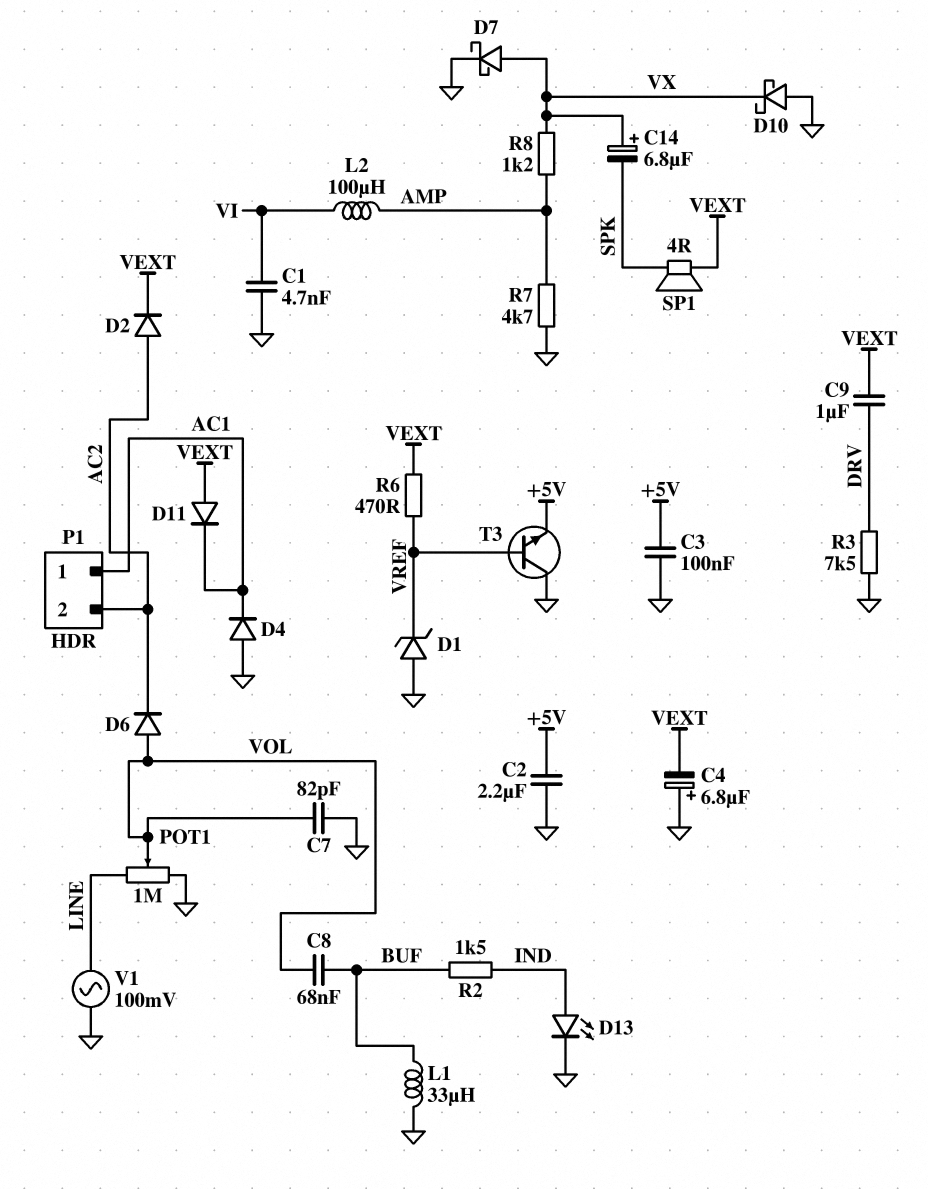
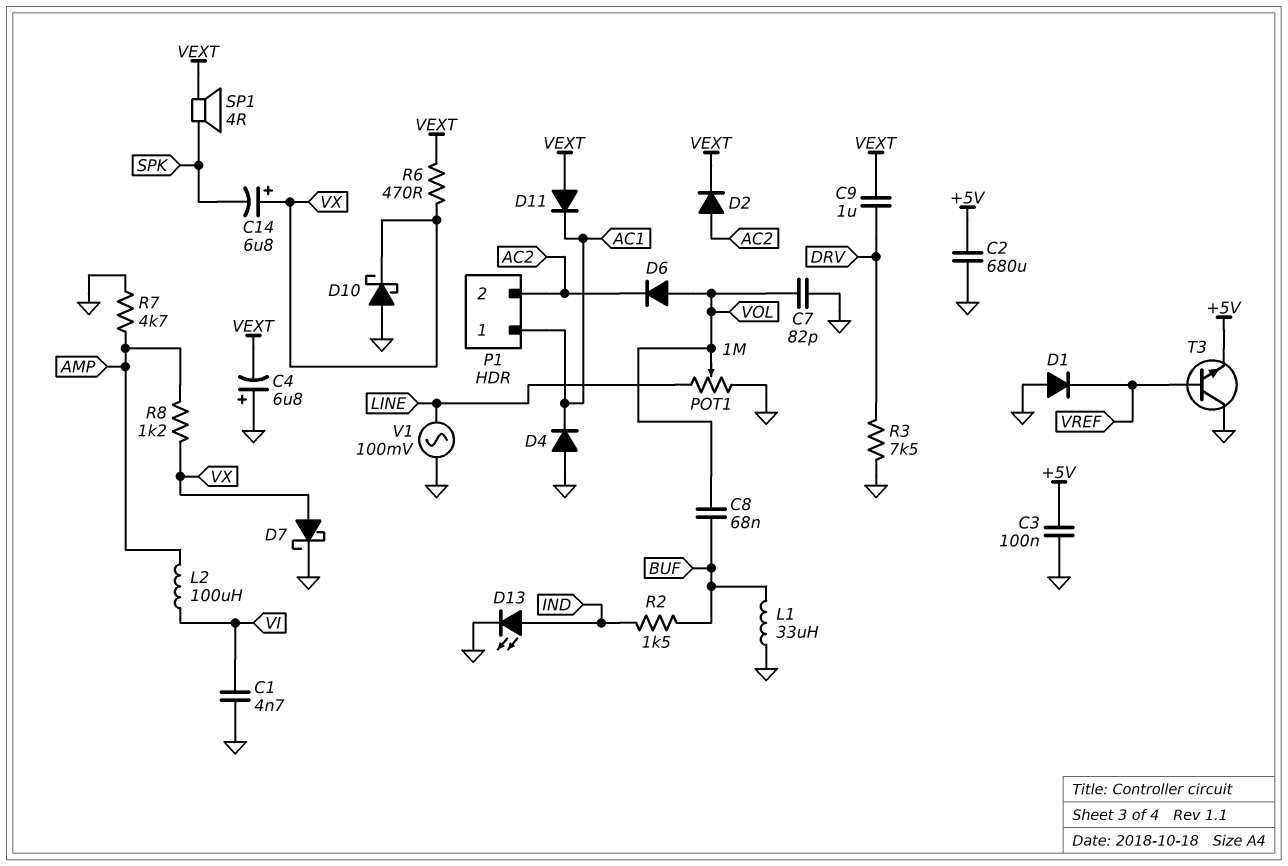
C2: 2.2uF (+5V, GND) -> 680uF (+5V, GND)
D1: zener (A GND, K VREF) -> diode (A GND, K VREF)
R6: 470 (VEXT, VREF) -> 470 (VEXT, VX)

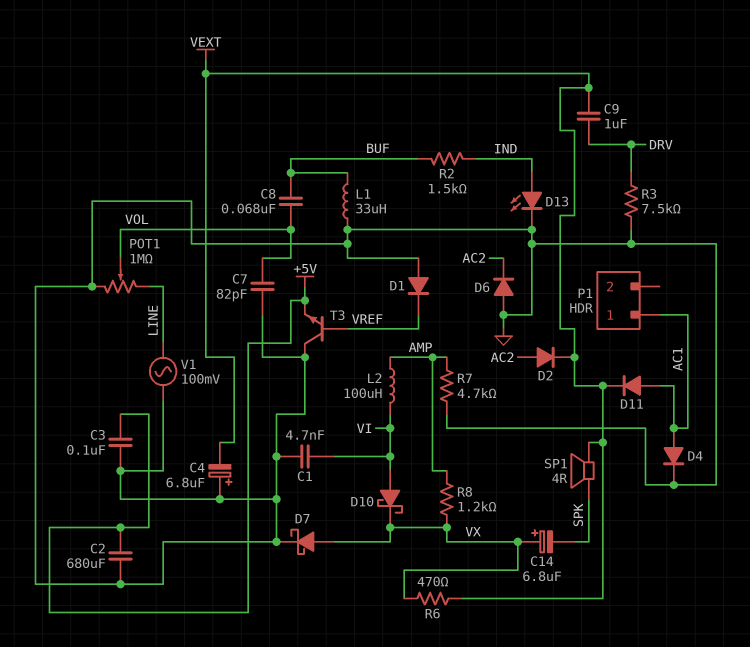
D4: diode (A GND, K AC1) -> diode (A AC1, K GND)
D6: diode (A VOL, K AC2) -> diode (A GND, K AC2)
D10: schottky (A GND, K VX) -> schottky (A VI, K VX)
D11: diode (A VEXT, K AC1) -> diode (A AC1, K VEXT)
P1 pin 2: AC2 -> none

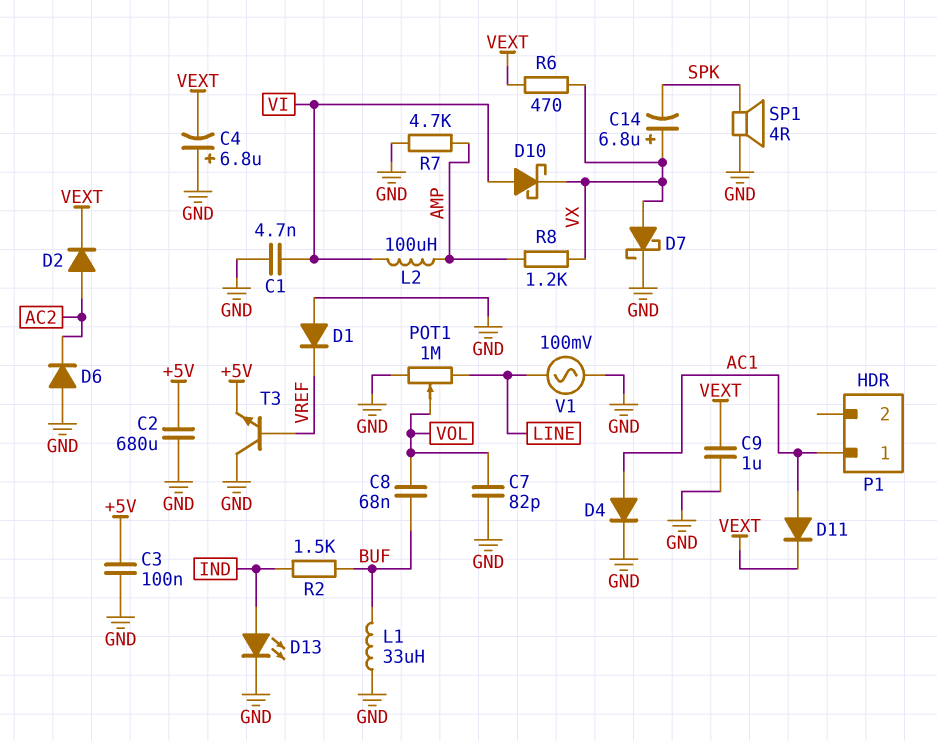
C9: 1uF (DRV, VEXT) -> 1uF (GND, VEXT)
R3: 7.5k (DRV, GND) -> none
SP1: speaker 4R (SPK, VEXT) -> speaker 4R (GND, SPK)

